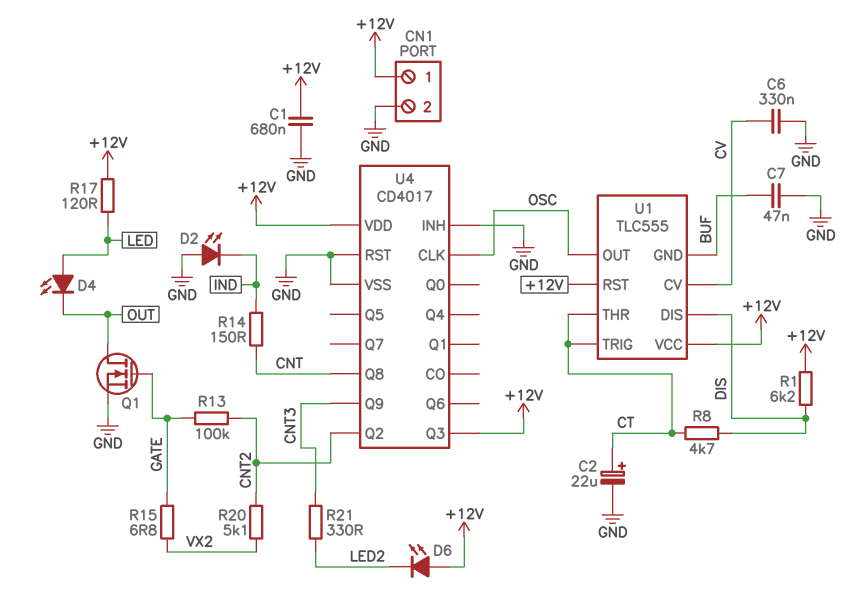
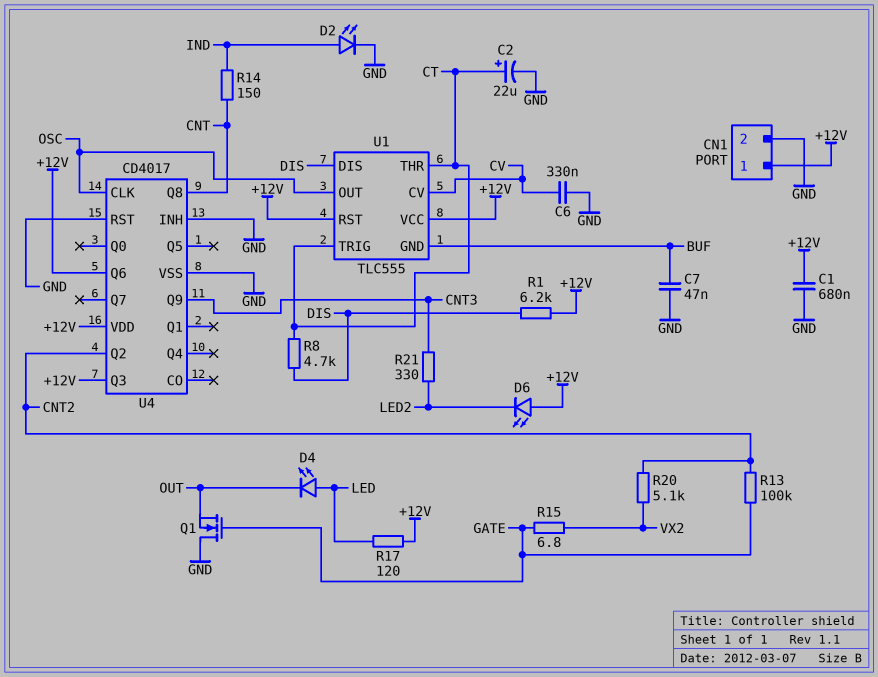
D2: LED (A GND, K IND) -> LED (A IND, K GND)
Q1: NMOS (G GATE, D OUT, S GND) -> NMOS (G GATE, D GND, S OUT)
U4 pin Q6: none -> +12V

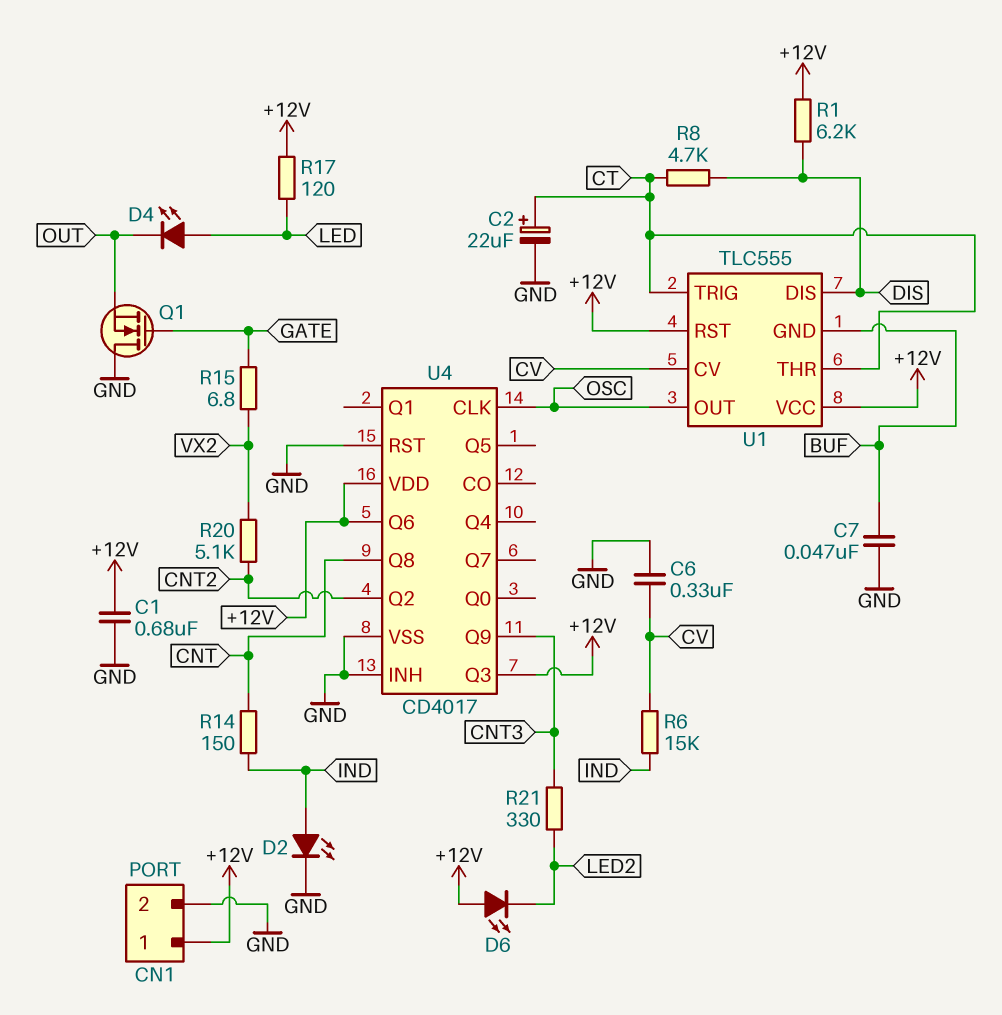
R6: none -> 15k (CV, IND)
R13: 100k (CNT2, GATE) -> none

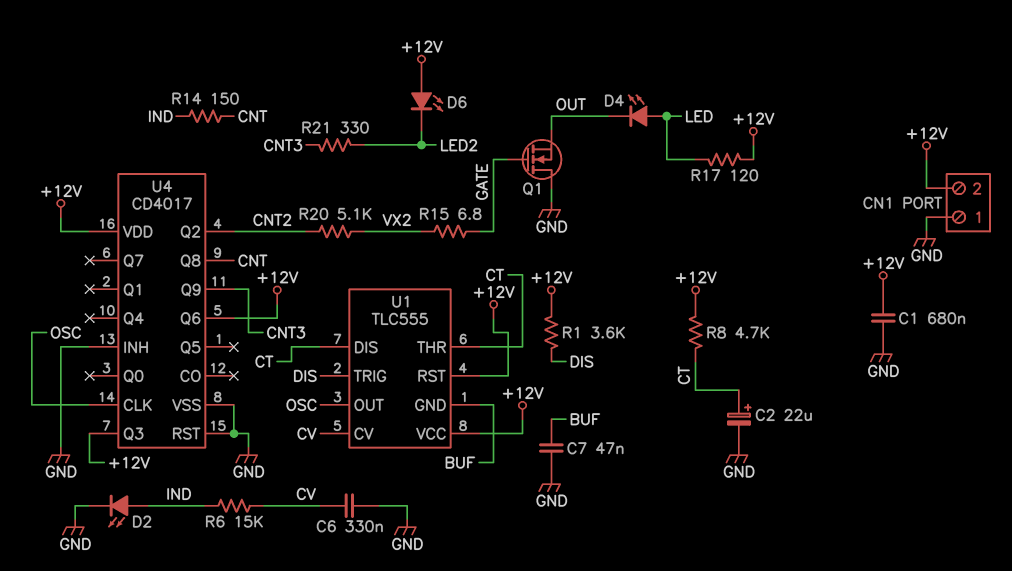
CN1 pin 1: +12V -> GND
CN1 pin 2: GND -> +12V
R1: 6.2k (+12V, DIS) -> 3.6k (+12V, DIS)
R8: 4.7k (CT, DIS) -> 4.7k (+12V, CT)
U1 pin DIS: DIS -> CT
U1 pin TRIG: CT -> DIS

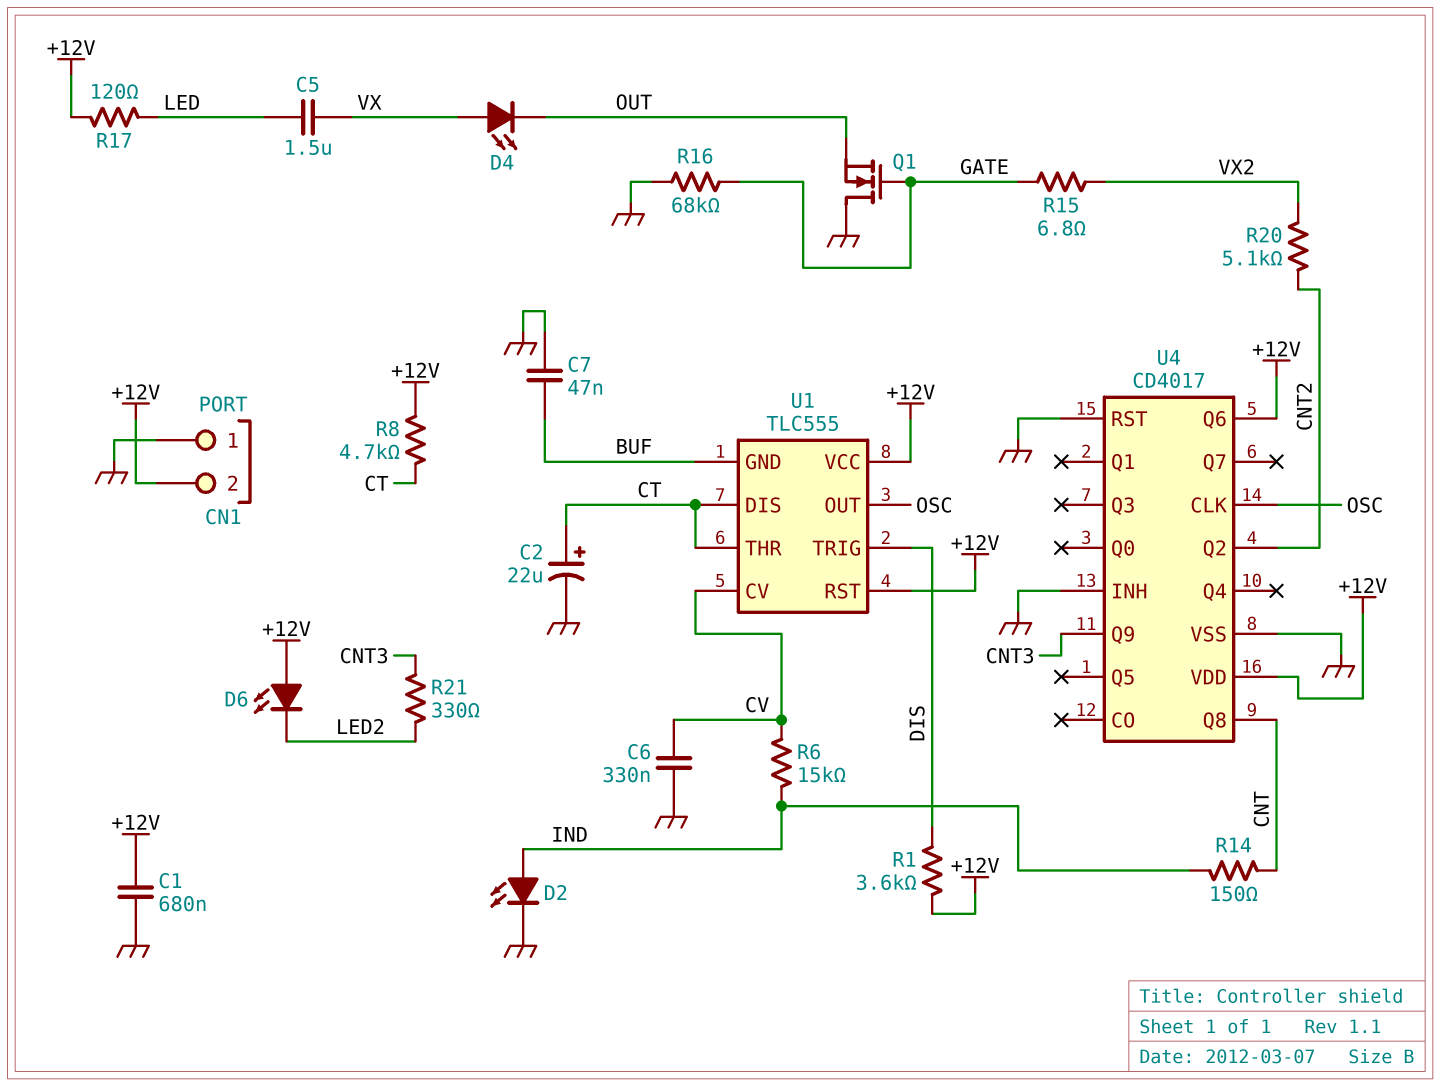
C5: none -> 1.5uF (LED, VX)
D4: LED (A LED, K OUT) -> LED (A VX, K OUT)
R16: none -> 68k (GATE, GND)
U4 pin Q3: +12V -> none

